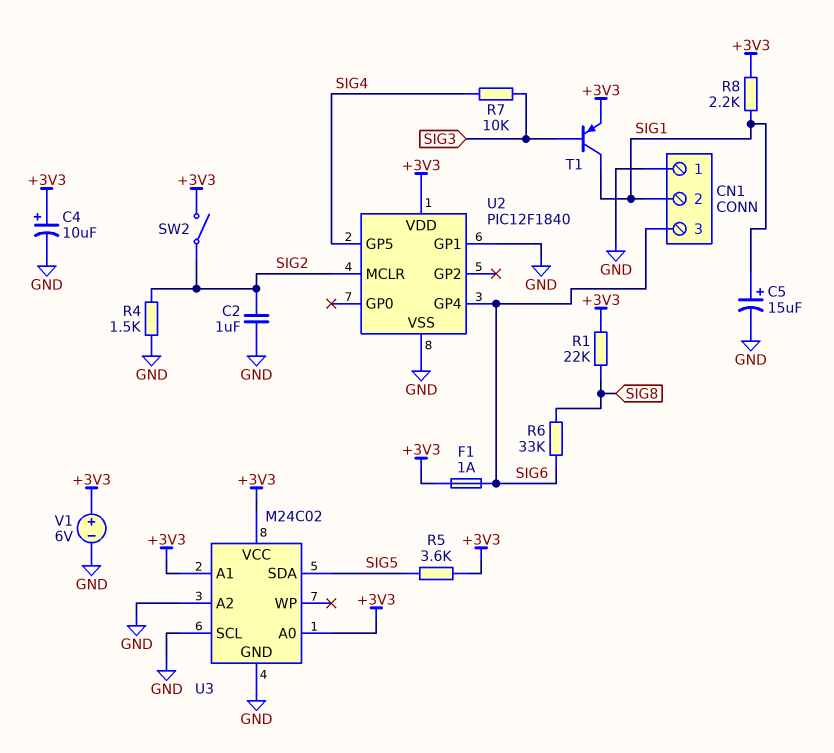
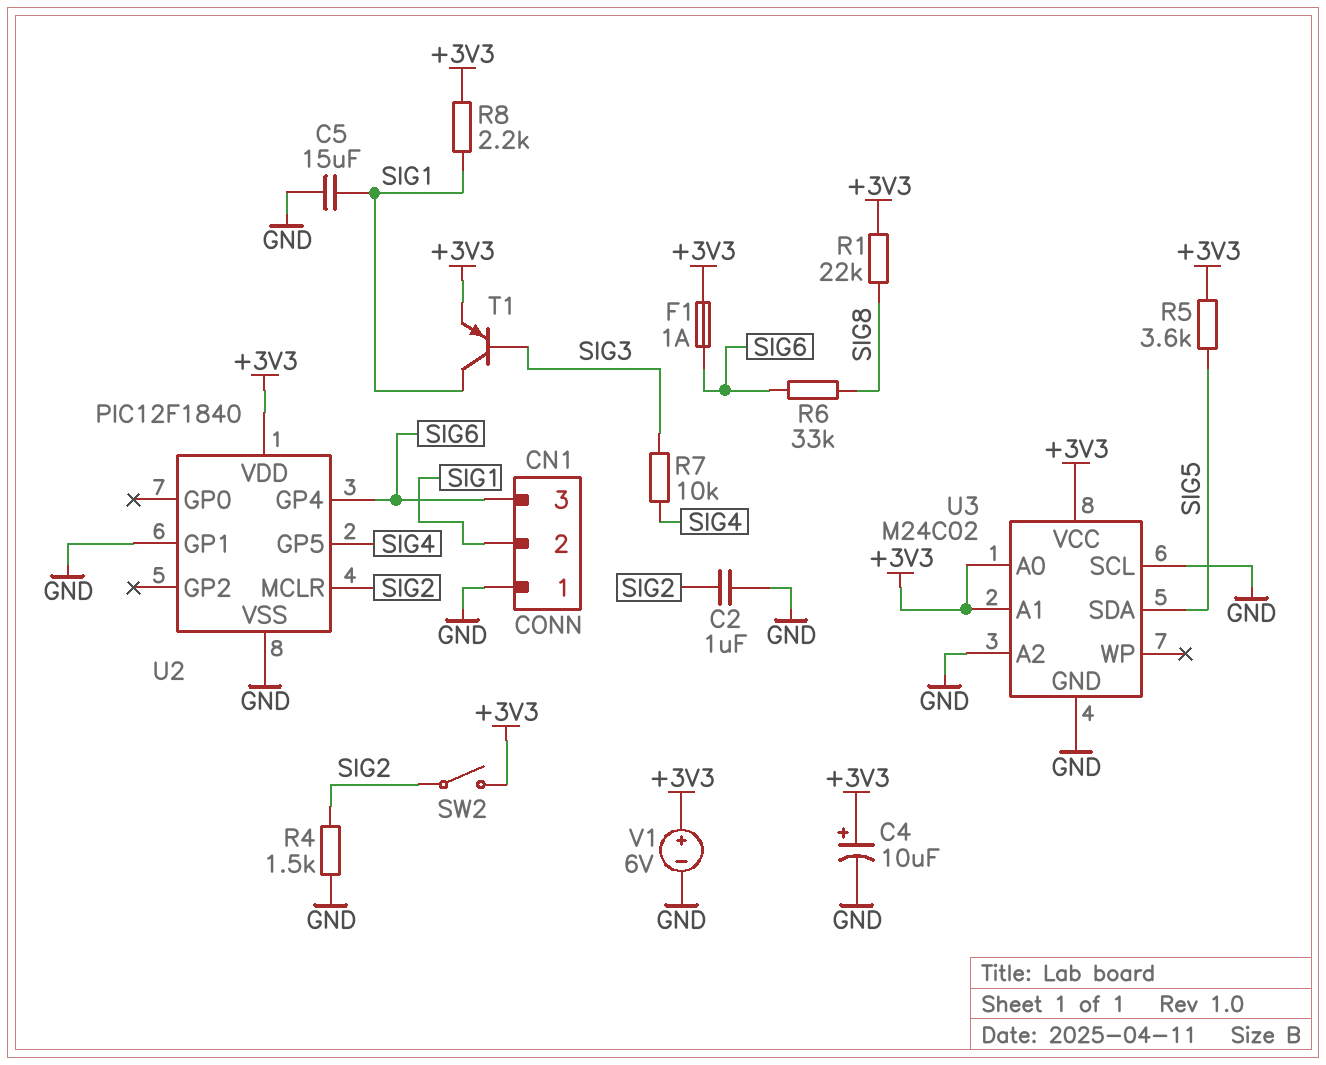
C5: 15uF (plus SIG1, minus GND) -> 15uF (GND, SIG1)

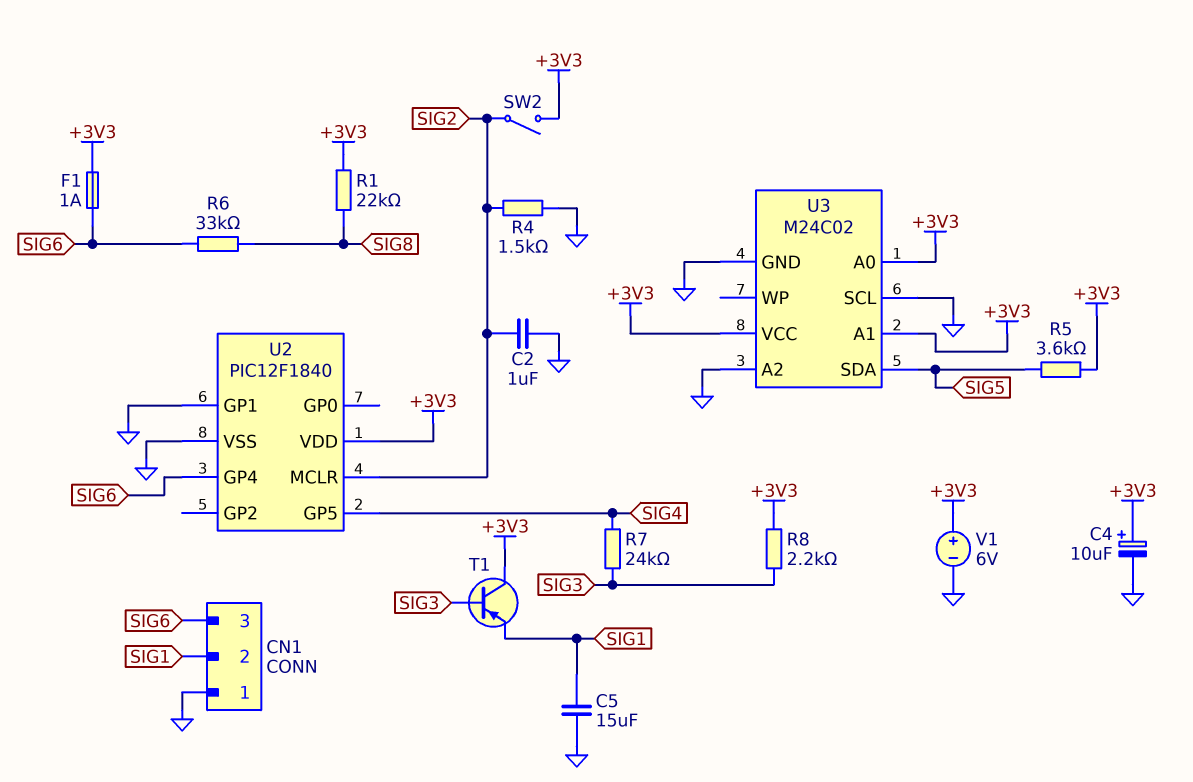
R7: 10k (SIG3, SIG4) -> 24k (SIG3, SIG4)
R8: 2.2k (+3V3, SIG1) -> 2.2k (+3V3, SIG3)
T1: PNP (B SIG3, C SIG1, E +3V3) -> PNP (B SIG3, C +3V3, E SIG1)

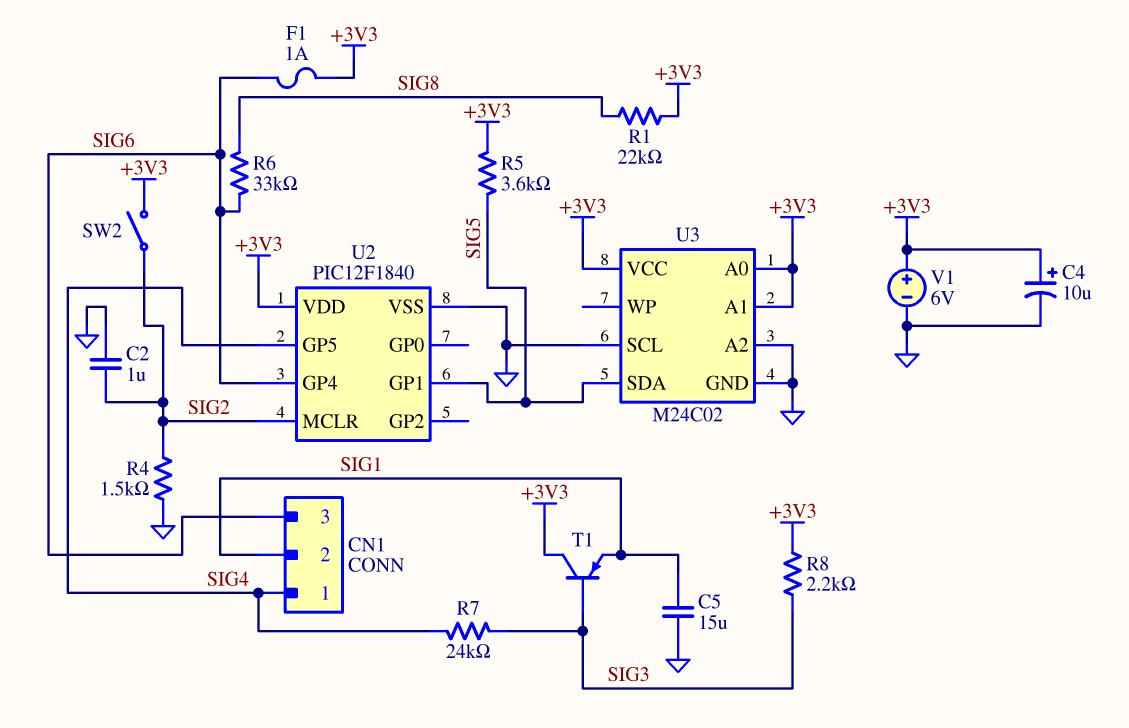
CN1 pin 1: GND -> SIG4
U2 pin GP1: GND -> SIG5

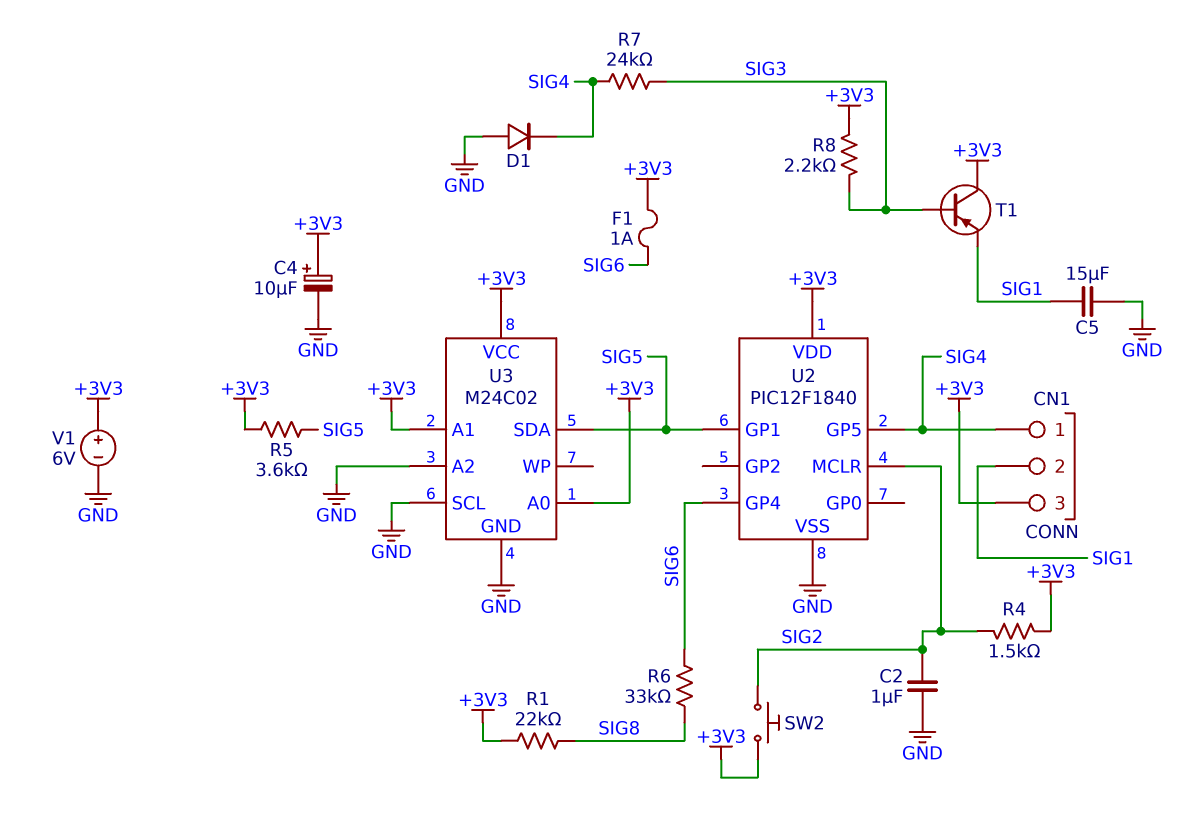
CN1 pin 3: SIG6 -> +3V3
D1: none -> diode (A GND, K SIG4)
R4: 1.5k (GND, SIG2) -> 1.5k (+3V3, SIG2)
SW2: switch (+3V3, SIG2) -> button (+3V3, SIG2)

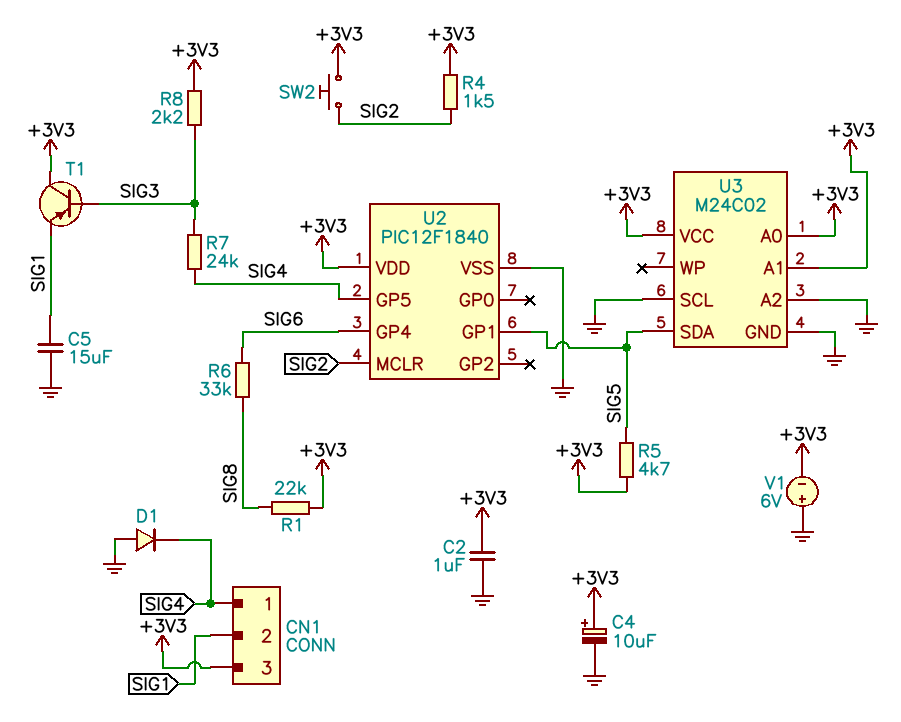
C2: 1uF (GND, SIG2) -> 1uF (+3V3, GND)
F1: 1A (+3V3, SIG6) -> none
R5: 3.6k (+3V3, SIG5) -> 4.7k (+3V3, SIG5)
V1: 6V (plus +3V3, minus GND) -> 6V (plus GND, minus +3V3)

